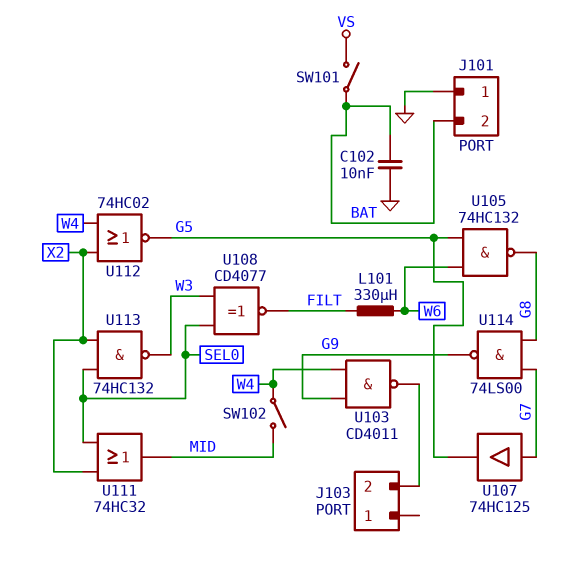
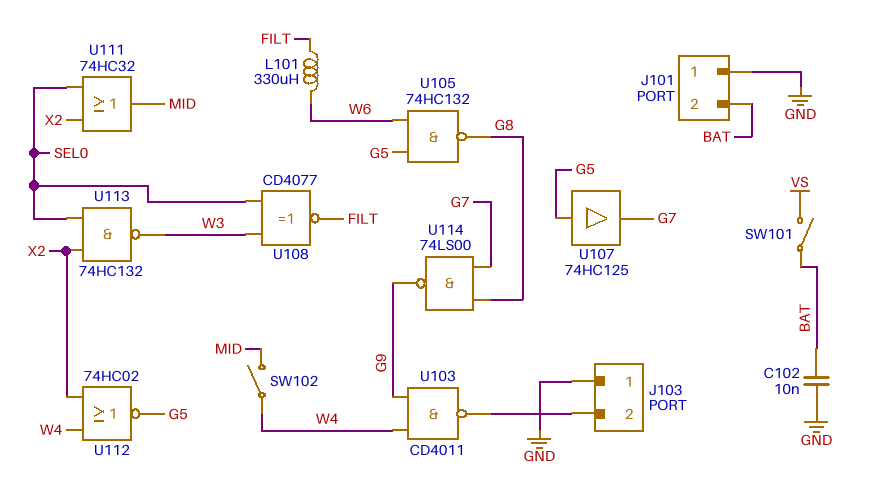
J103 pin 1: none -> GND
U107: buffer 74HC125 (in G7, out G5) -> buffer 74HC125 (in G5, out G7)

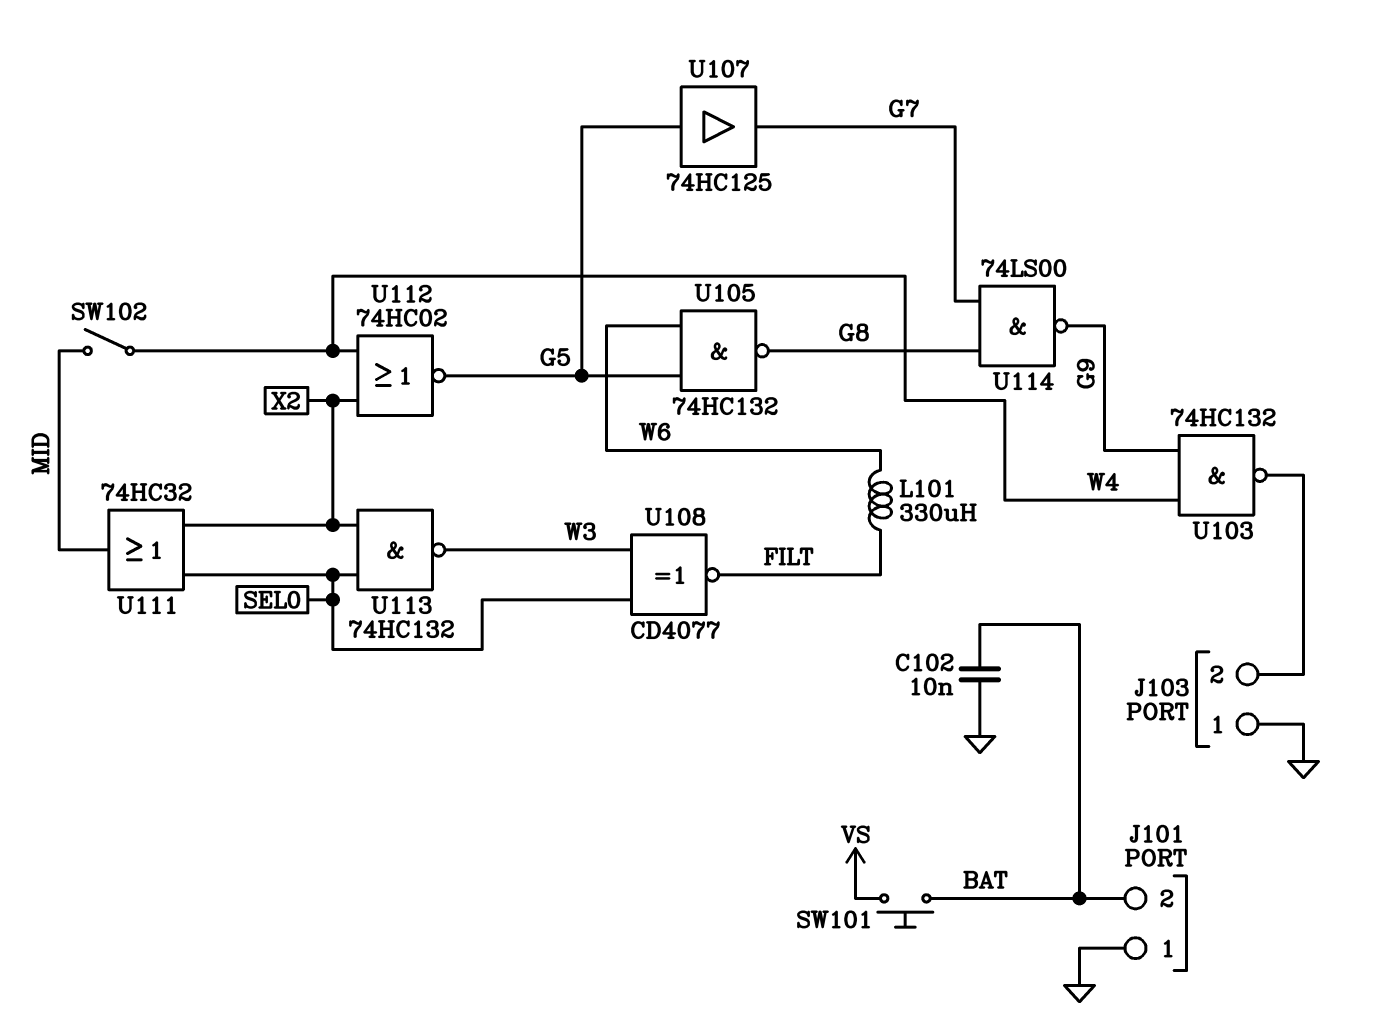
SW101: switch (BAT, VS) -> button (BAT, VS)
U103: NAND CD4011 (in G9, in W4, out J103/2) -> NAND 74HC132 (in G9, in W4, out J103/2)

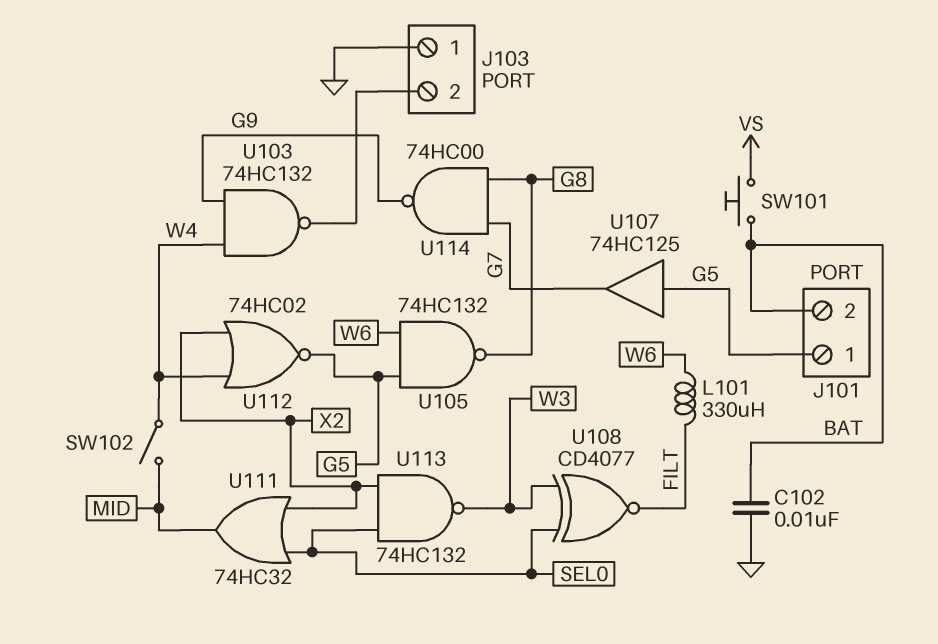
J101 pin 1: GND -> G5
U114: NAND 74LS00 (in G7, in G8, out G9) -> NAND 74HC00 (in G7, in G8, out G9)

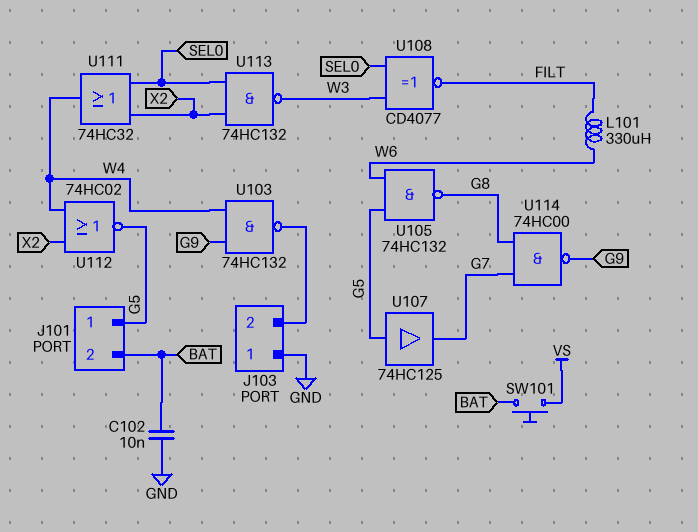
SW102: switch (MID, W4) -> none
U111: OR 74HC32 (in SEL0, in X2, out MID) -> OR 74HC32 (in SEL0, in X2, out W4)

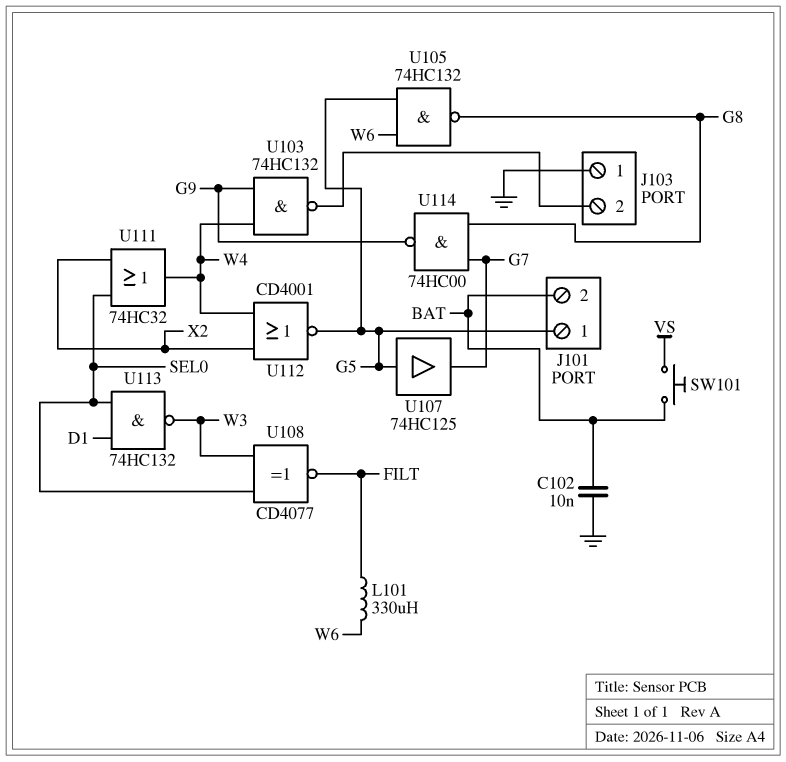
U112: NOR 74HC02 (in W4, in X2, out G5) -> NOR CD4001 (in W4, in X2, out G5)
U113: NAND 74HC132 (in SEL0, in X2, out W3) -> NAND 74HC132 (in D1, in SEL0, out W3)

